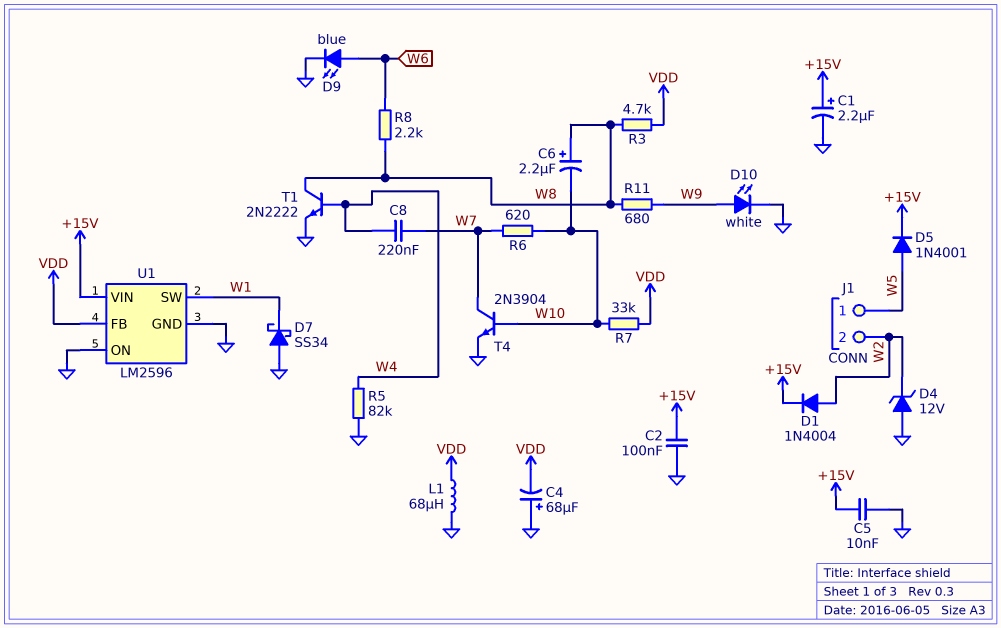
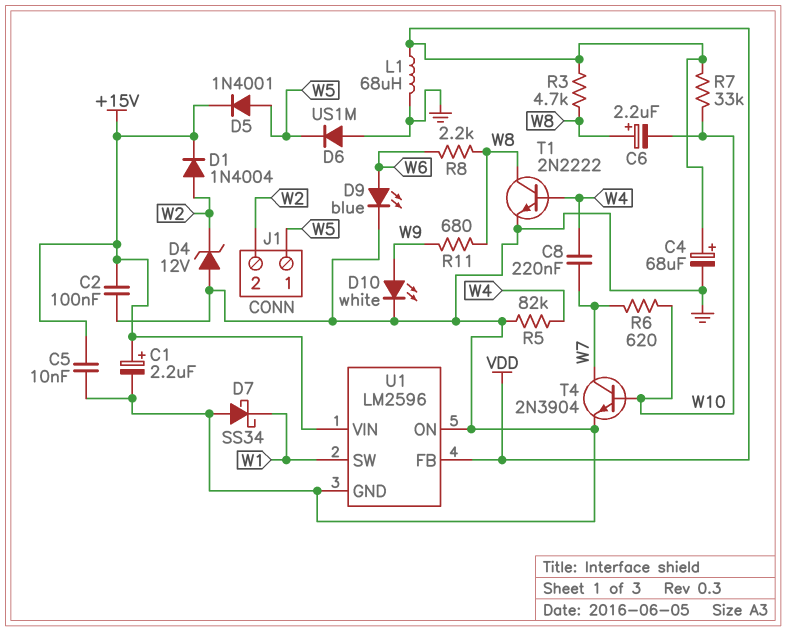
C4: 68uF (plus GND, minus VDD) -> 68uF (plus VDD, minus GND)
D6: none -> diode US1M (A GND, K W5)

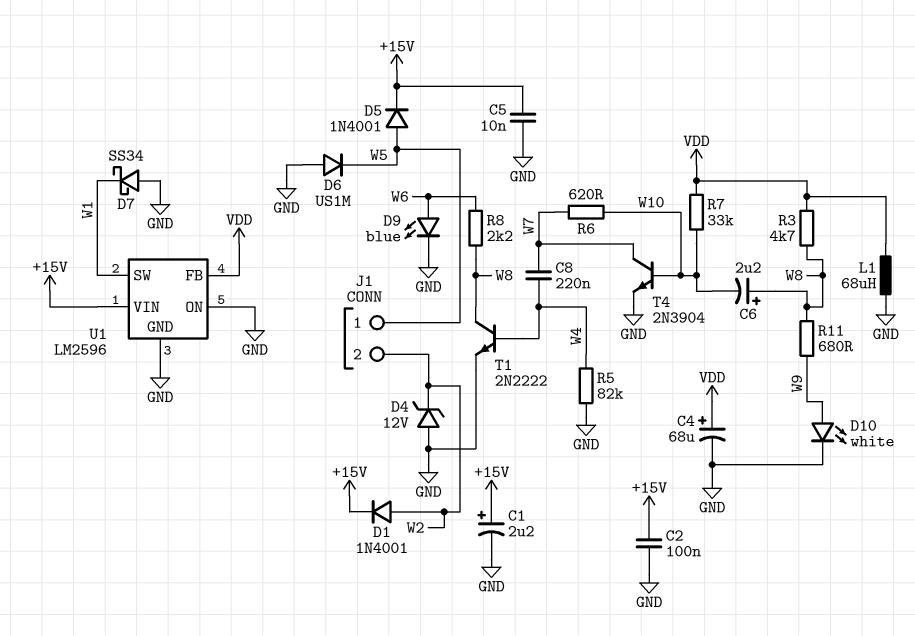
D1: diode 1N4004 (A W2, K +15V) -> diode 1N4001 (A W2, K +15V)

